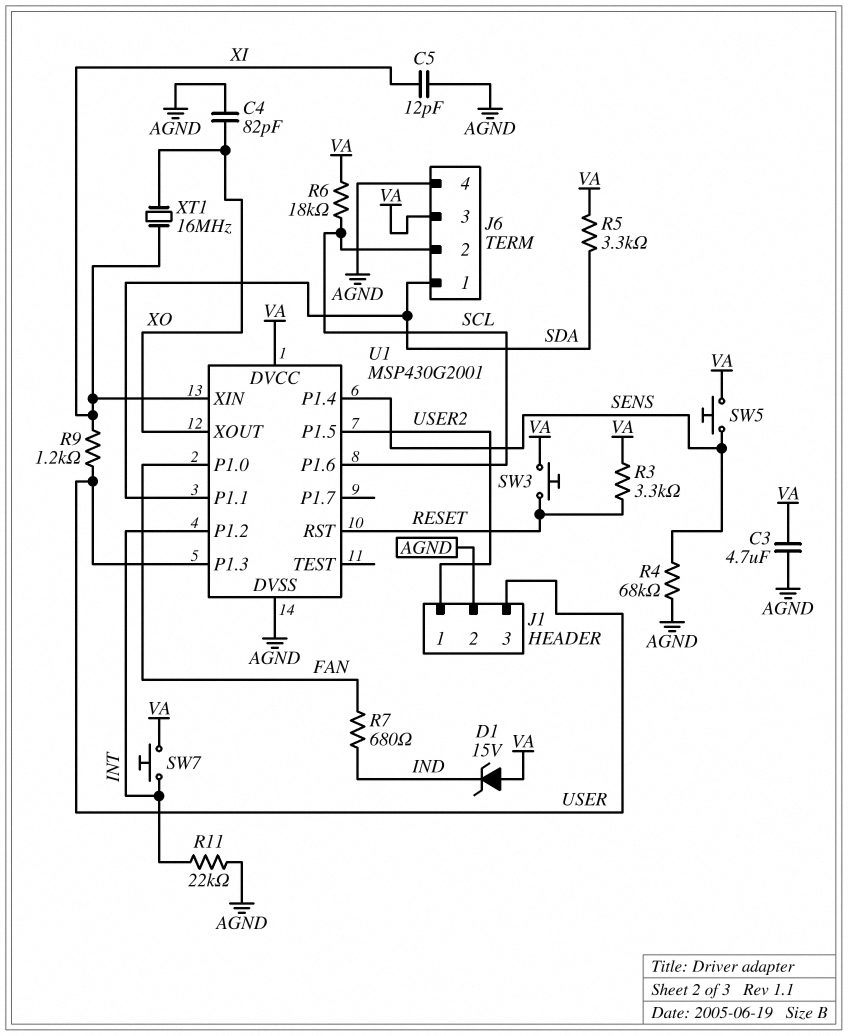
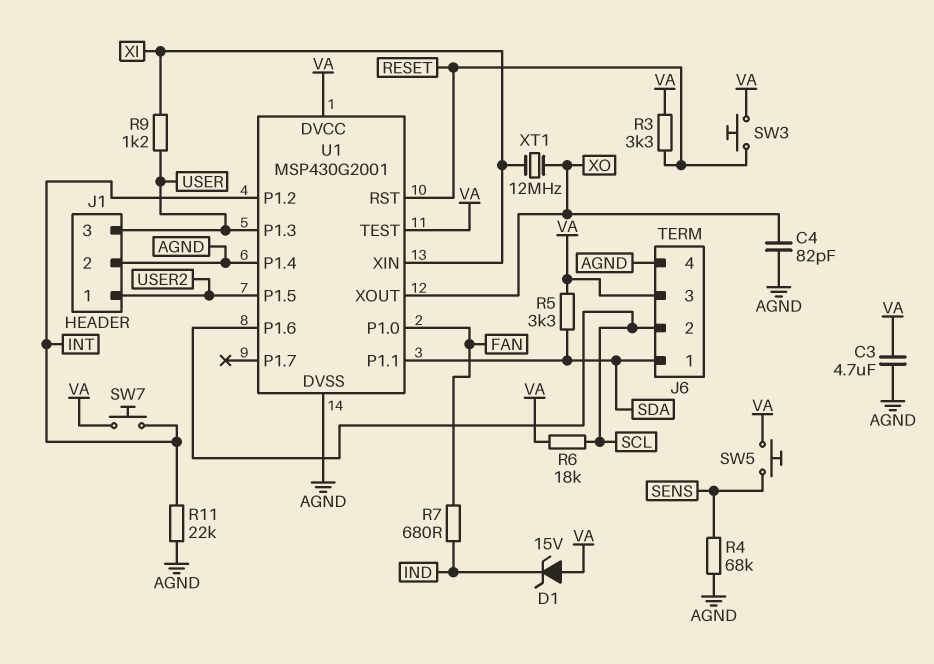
C5: 12pF (AGND, XI) -> none
U1 pin P1.4: SENS -> AGND
U1 pin TEST: none -> VA
XT1: 16MHz (XI, XO) -> 12MHz (XI, XO)

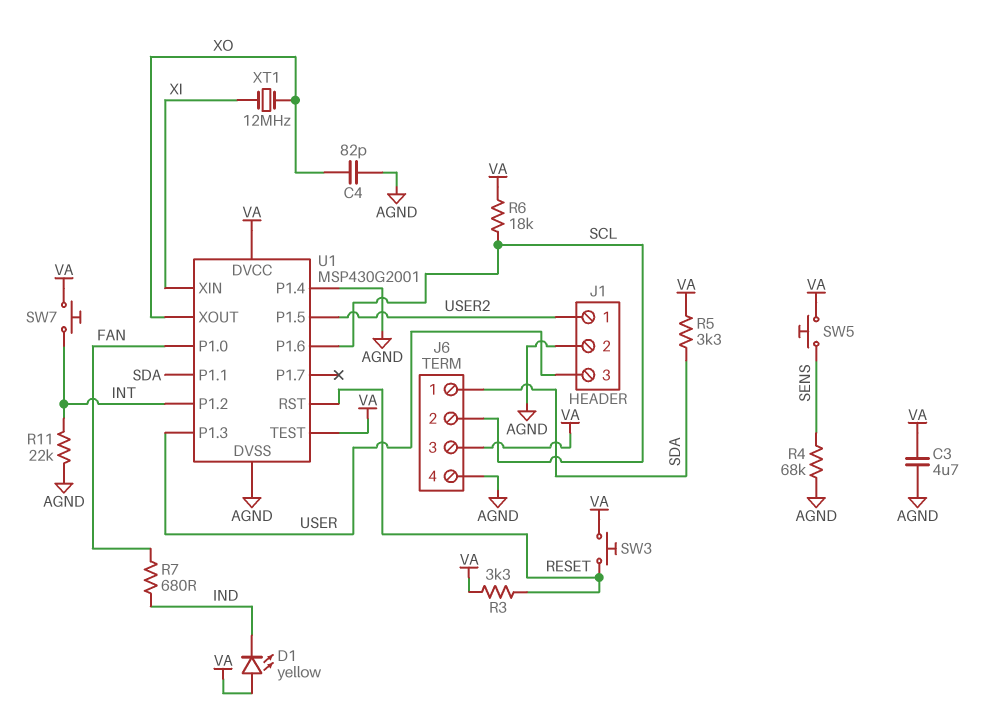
D1: zener 15V (A VA, K IND) -> LED yellow (A VA, K IND)
R9: 1.2k (USER, XI) -> none

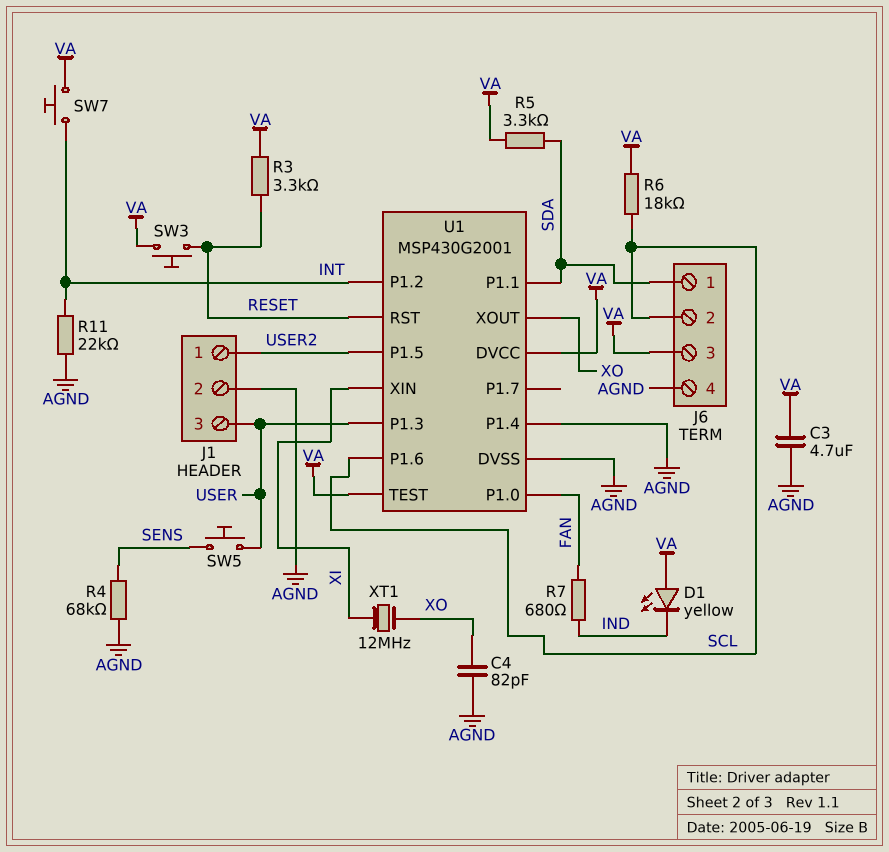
SW5: button (SENS, VA) -> button (SENS, USER)

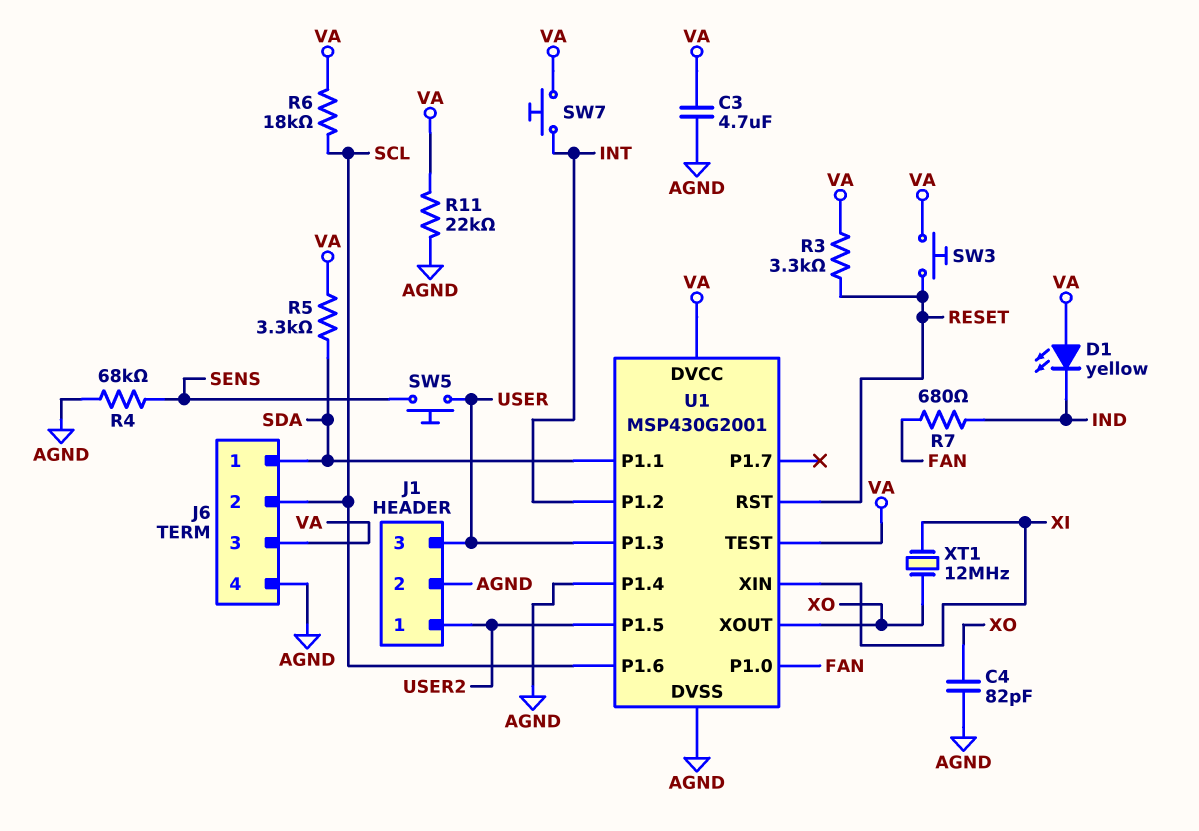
R11: 22k (AGND, INT) -> 22k (AGND, VA)

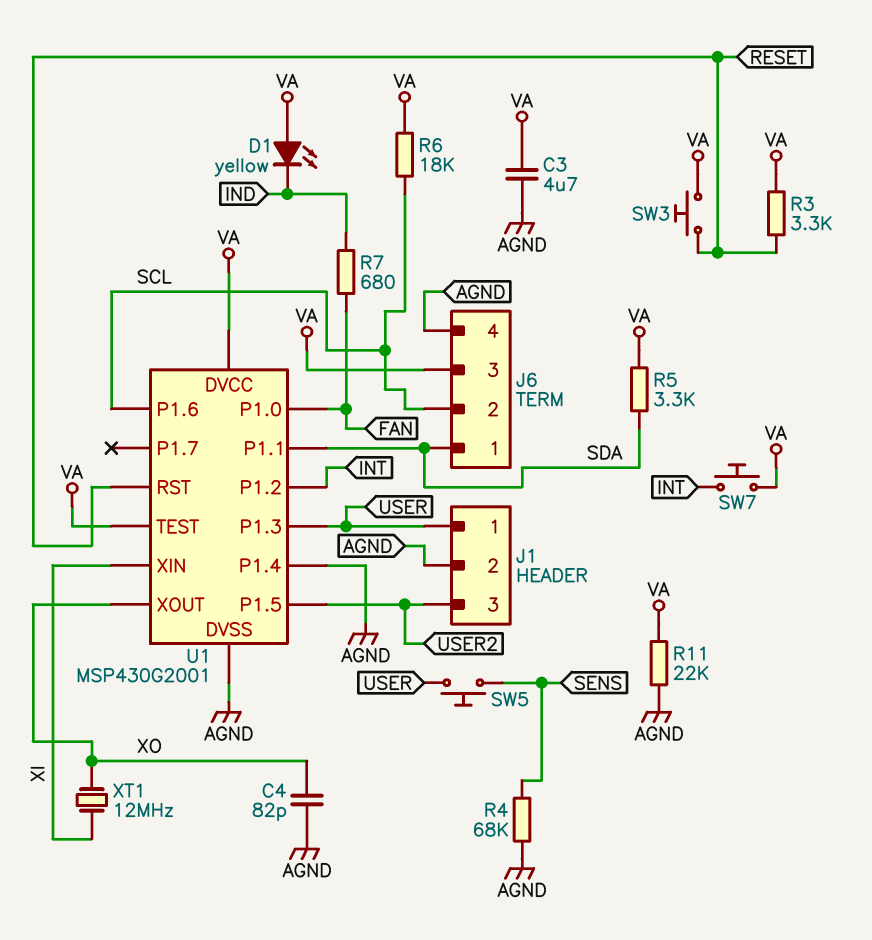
J1 pin 1: USER2 -> USER
J1 pin 3: USER -> USER2

